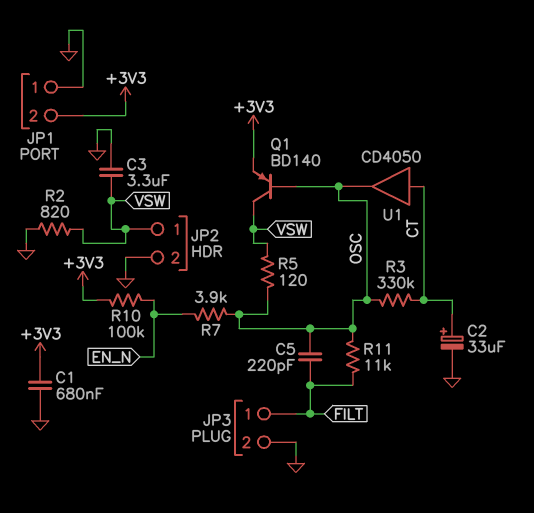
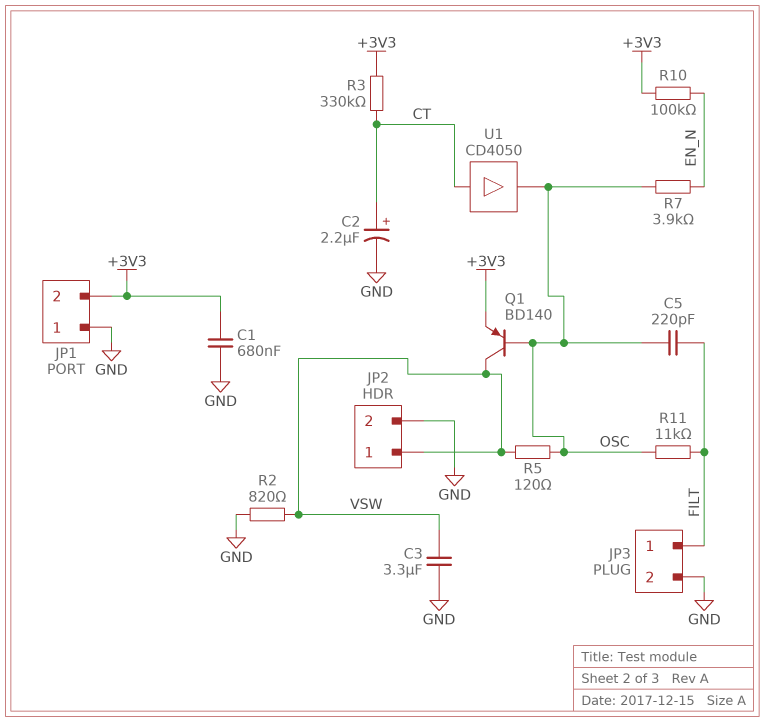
C2: 33uF (plus CT, minus GND) -> 2.2uF (plus CT, minus GND)
R3: 330k (CT, OSC) -> 330k (+3V3, CT)

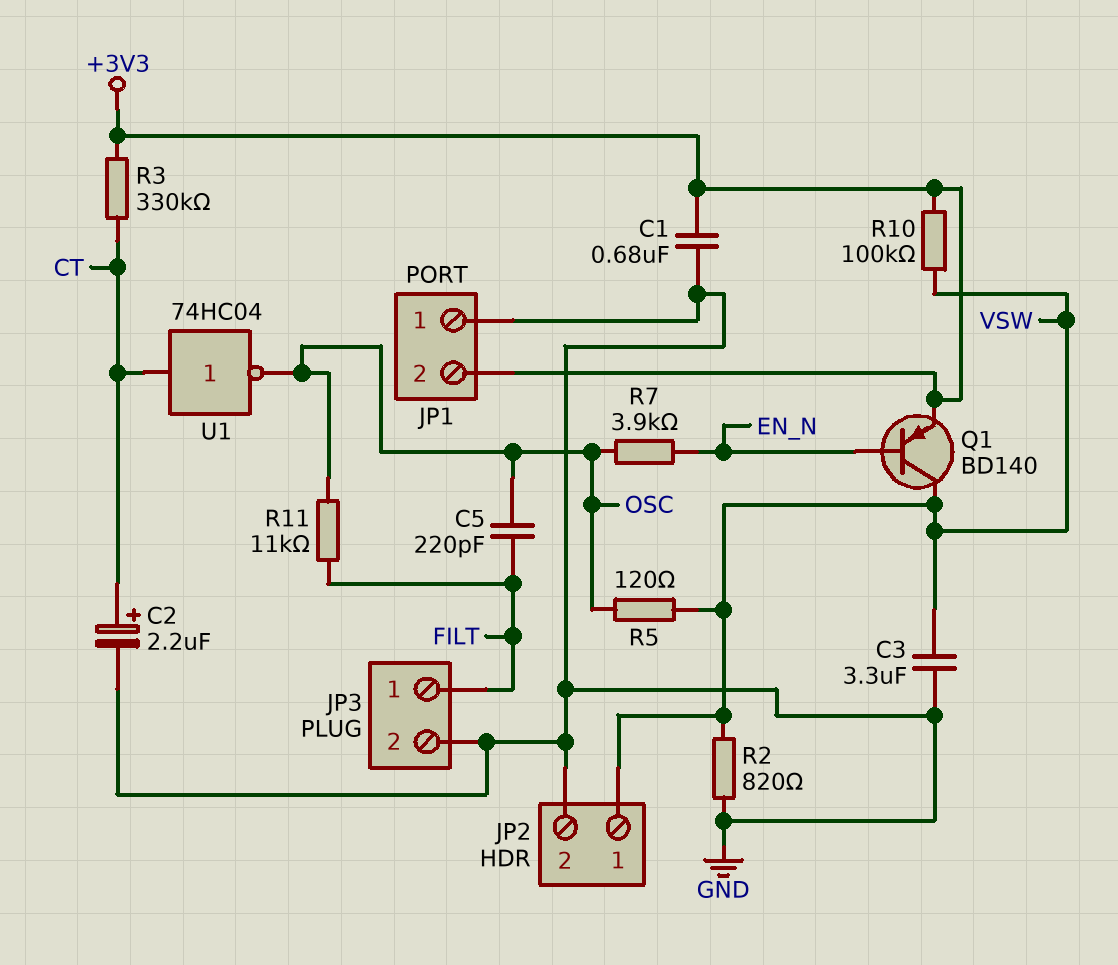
Q1: PNP BD140 (B OSC, C VSW, E +3V3) -> PNP BD140 (B EN_N, C VSW, E +3V3)
R10: 100k (+3V3, EN_N) -> 100k (+3V3, VSW)
U1: buffer CD4050 (in CT, out OSC) -> NOT 74HC04 (in CT, out OSC)

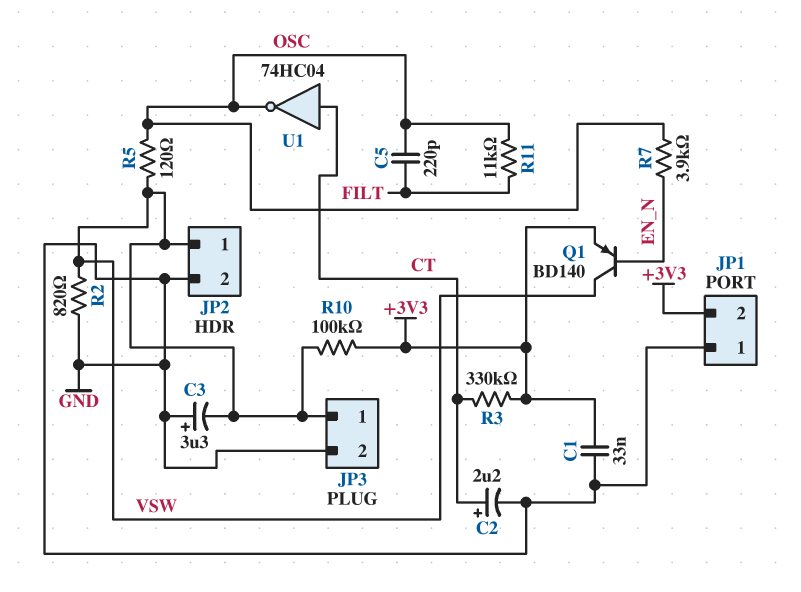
C1: 680nF (+3V3, GND) -> 33nF (+3V3, GND)
C3: 3.3uF (GND, VSW) -> 3.3uF (plus GND, minus VSW)
JP3 pin 1: FILT -> VSW

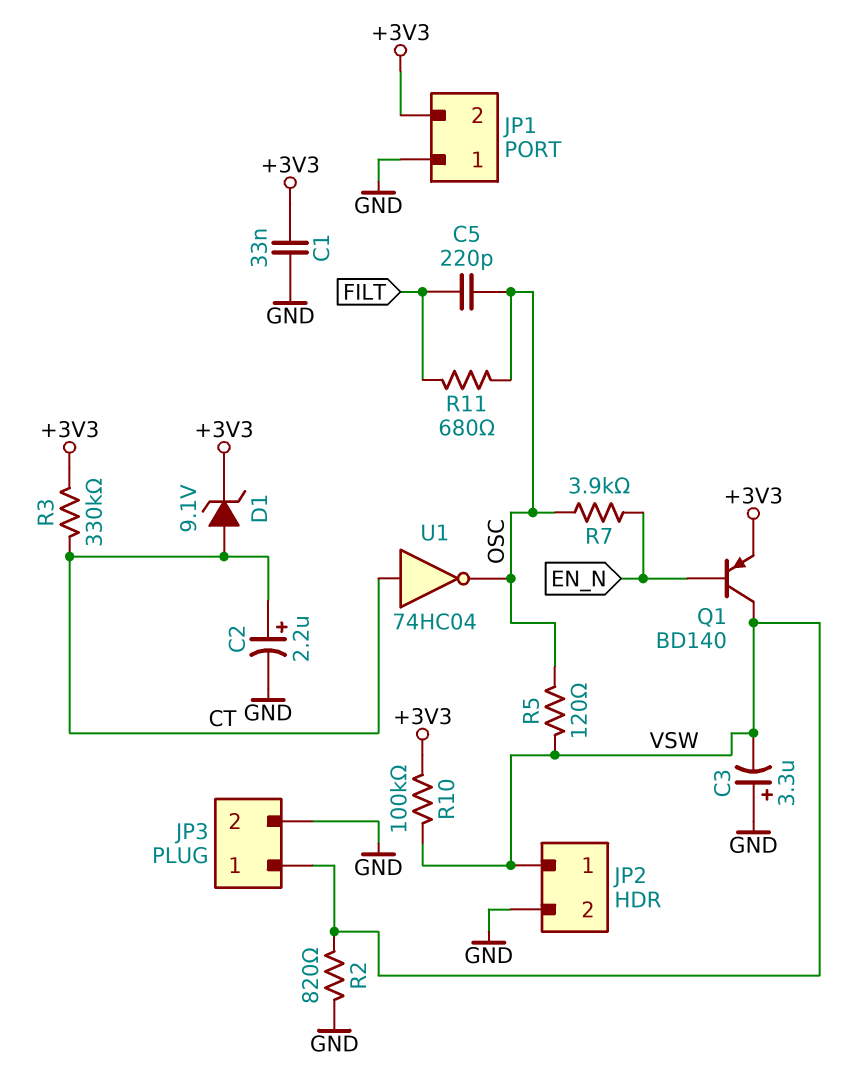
D1: none -> zener 9.1V (A CT, K +3V3)
R11: 11k (FILT, OSC) -> 680 (FILT, OSC)

